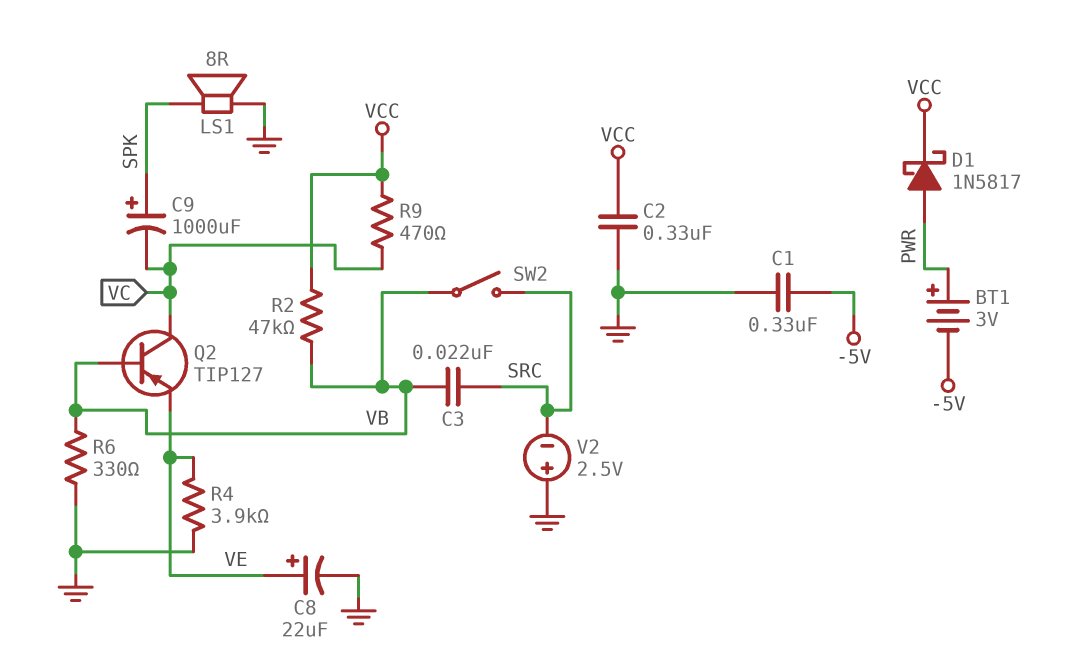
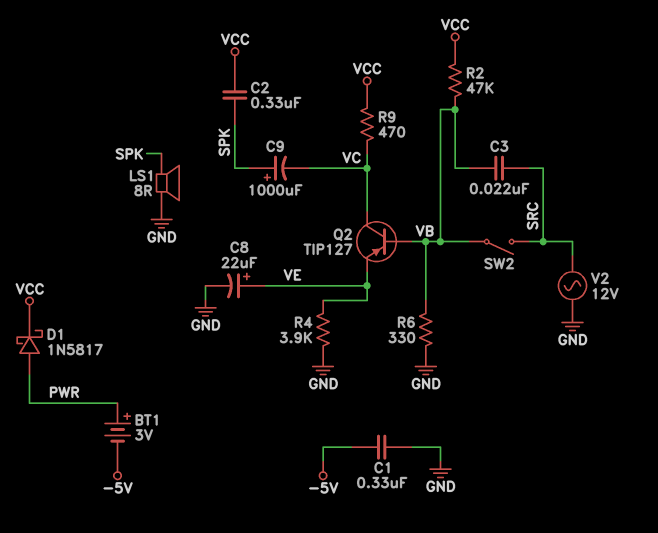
C2: 330nF (GND, VCC) -> 330nF (SPK, VCC)
V2: 2.5V (plus GND, minus SRC) -> AC 12V (GND, SRC)

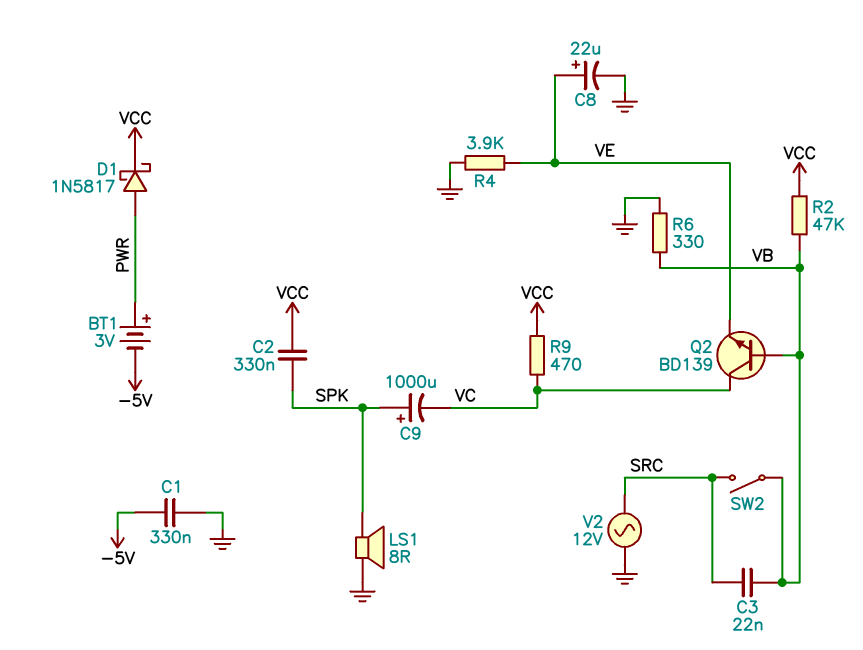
Q2: PNP TIP127 (B VB, C VC, E VE) -> NPN BD139 (B VB, C VC, E VE)

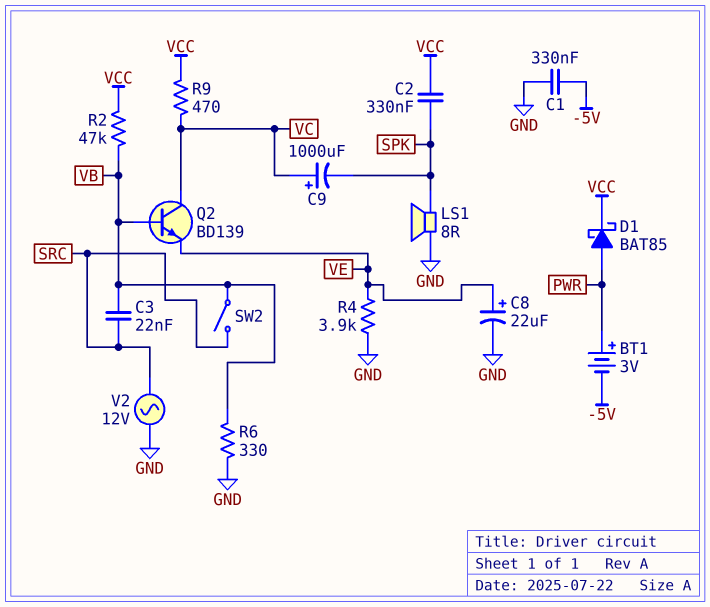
C9: 1000uF (plus SPK, minus VC) -> 1000uF (plus VC, minus SPK)
D1: schottky 1N5817 (A PWR, K VCC) -> schottky BAT85 (A PWR, K VCC)

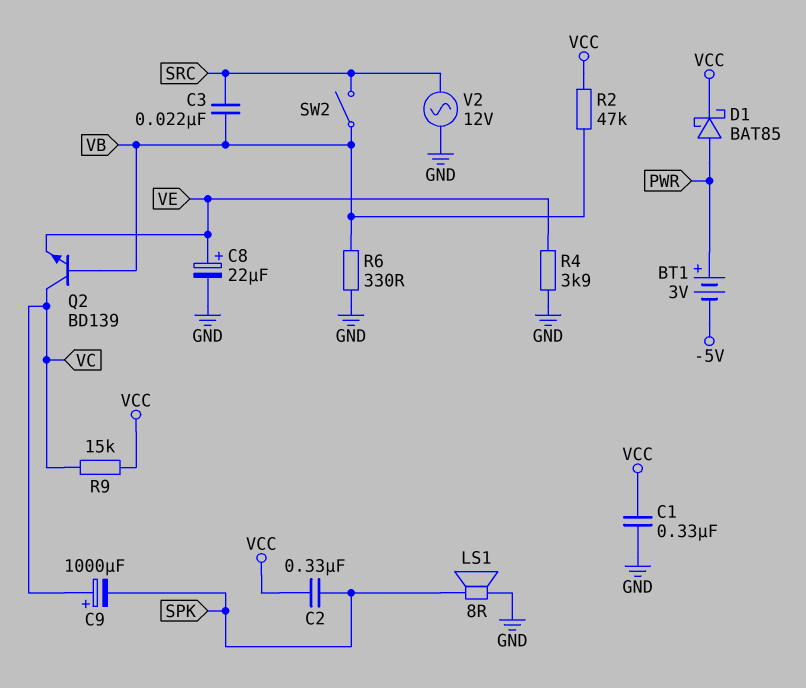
C1: 330nF (-5V, GND) -> 330nF (GND, VCC)
R9: 470 (VC, VCC) -> 15k (VC, VCC)

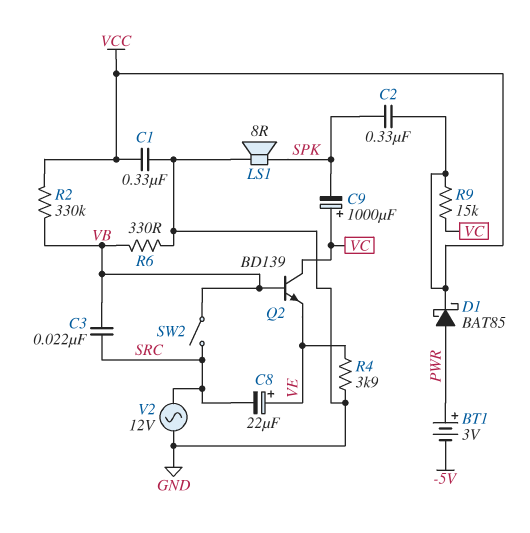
C8: 22uF (plus VE, minus GND) -> 22uF (plus VE, minus SRC)
R2: 47k (VB, VCC) -> 330k (VB, VCC)

